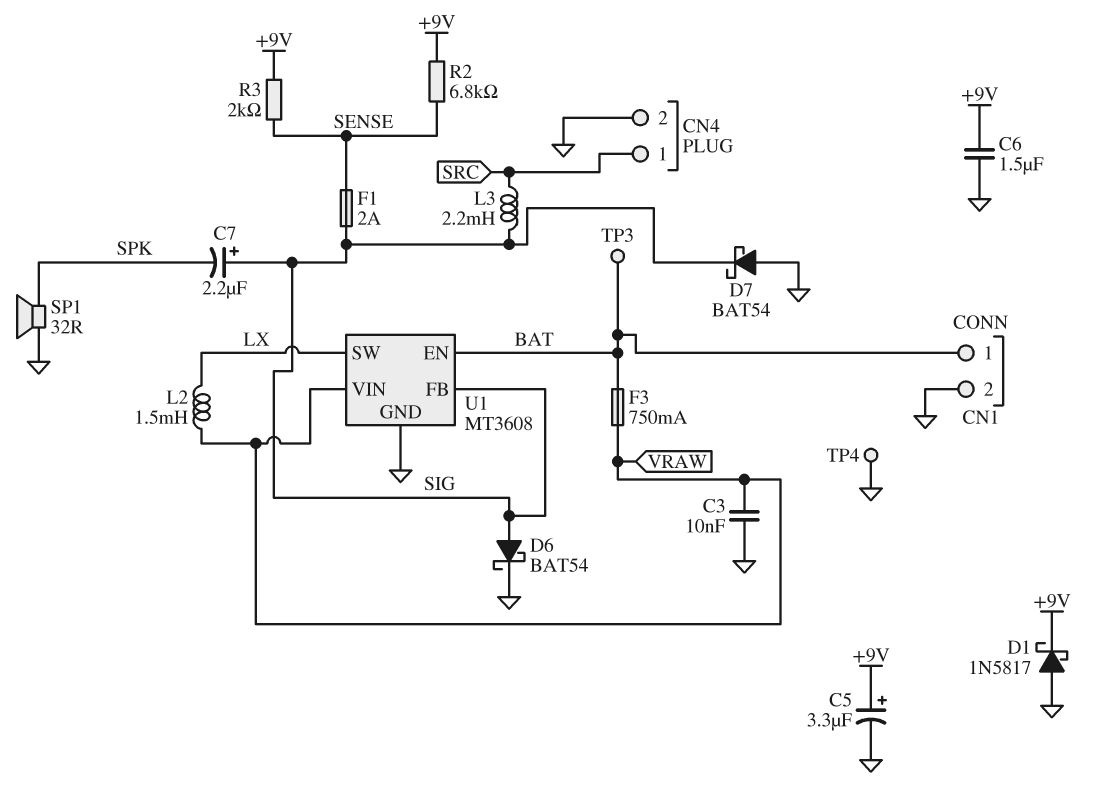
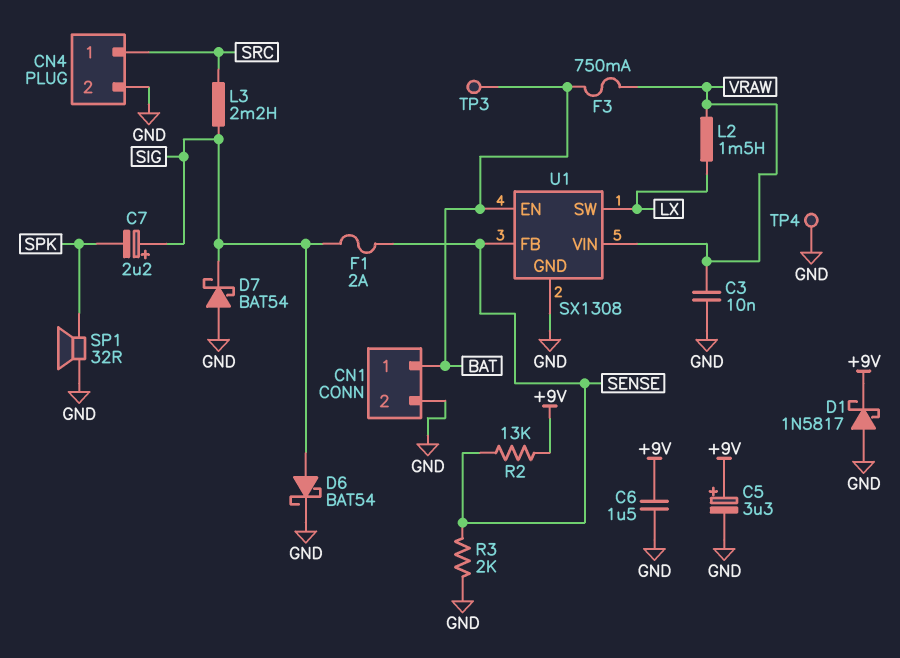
R2: 6.8k (+9V, SENSE) -> 13k (+9V, SENSE)
R3: 2k (+9V, SENSE) -> 2k (GND, SENSE)
U1: MT3608 -> SX1308
U1 pin FB: SIG -> SENSE

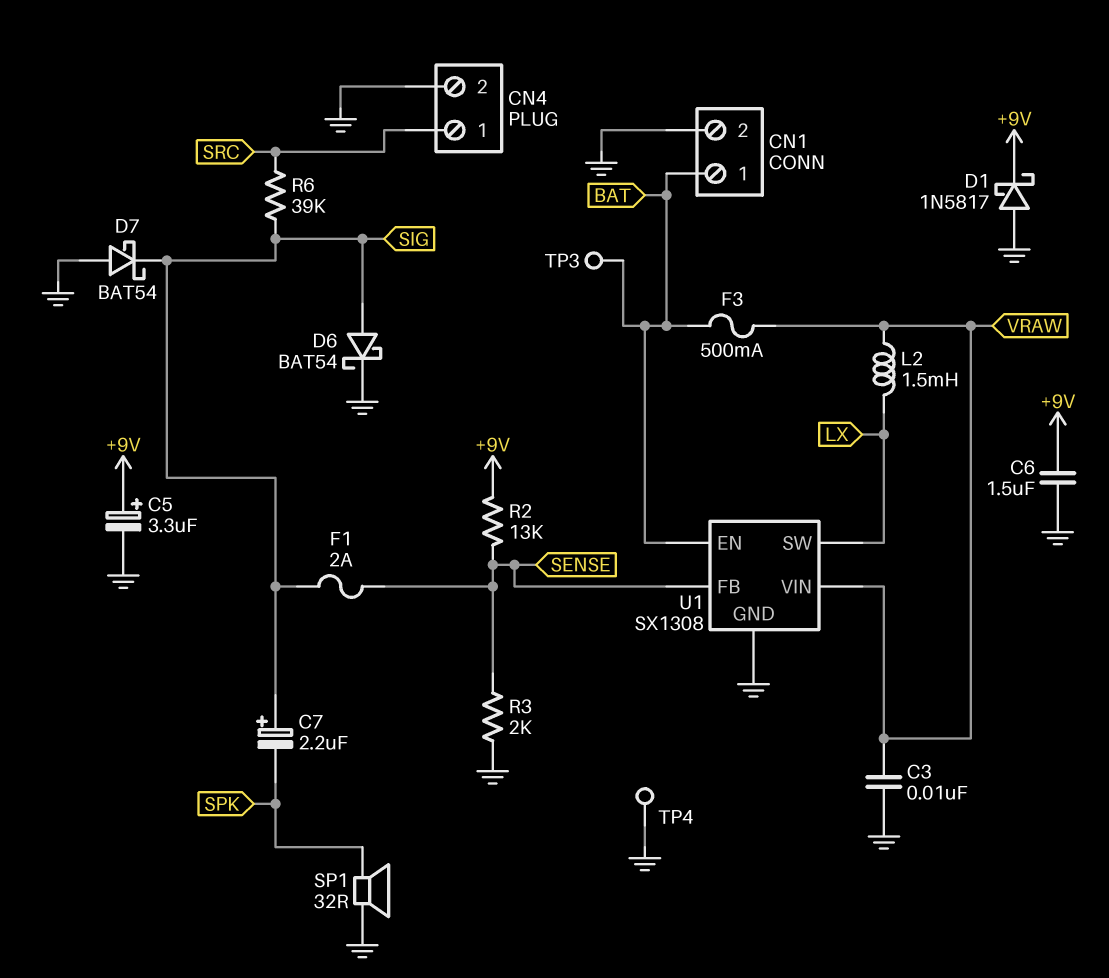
F3: 750mA (BAT, VRAW) -> 500mA (BAT, VRAW)
L3: 2.2mH (SIG, SRC) -> none
R6: none -> 39k (SIG, SRC)

